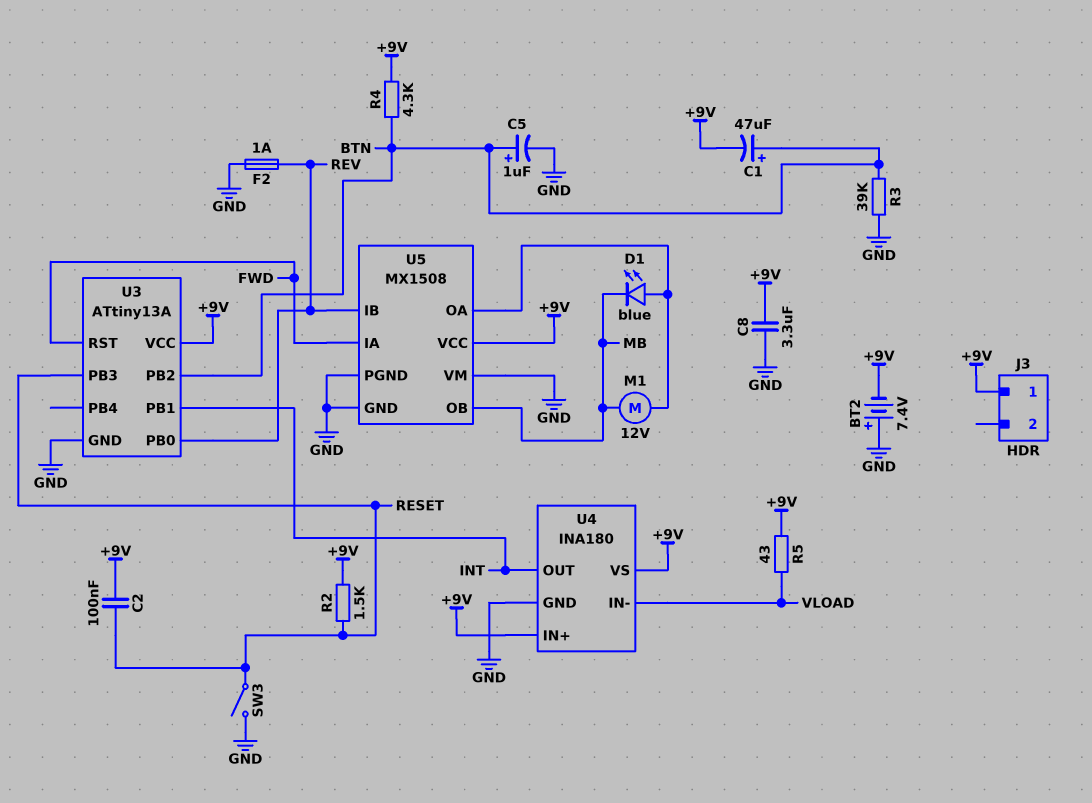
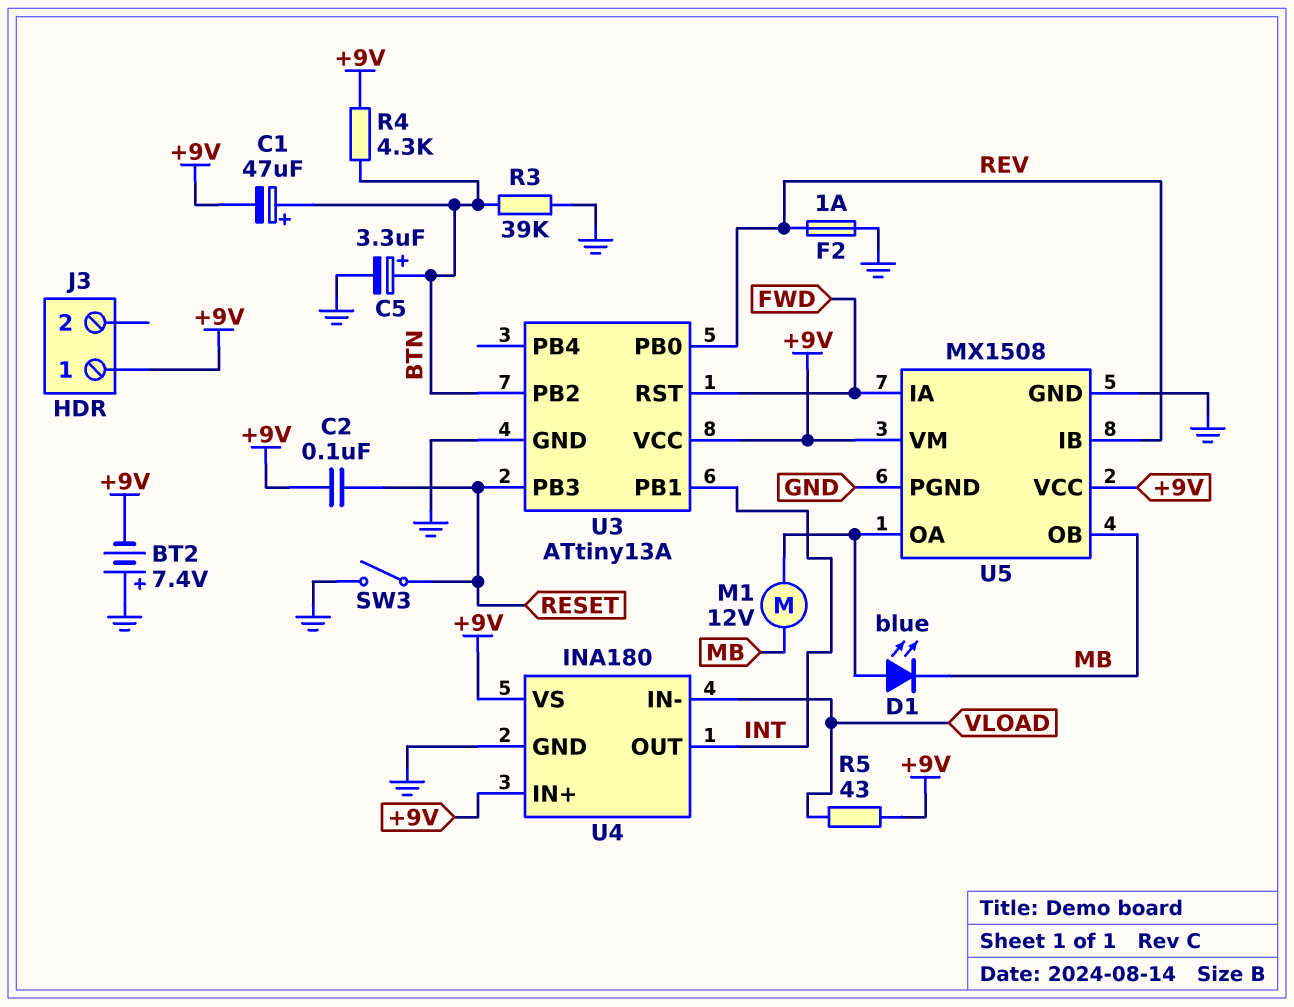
C5: 1uF (plus BTN, minus GND) -> 3.3uF (plus BTN, minus GND)
C8: 3.3uF (+9V, GND) -> none
R2: 1.5k (+9V, RESET) -> none
U5 pin VM: GND -> +9V

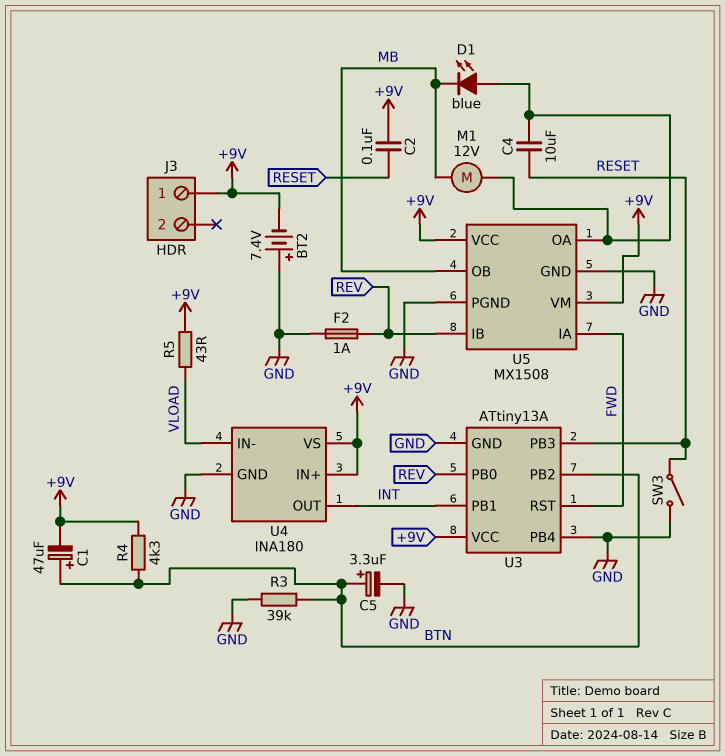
C4: none -> 10uF (RESET, U5/OA)
U3 pin PB4: none -> GND

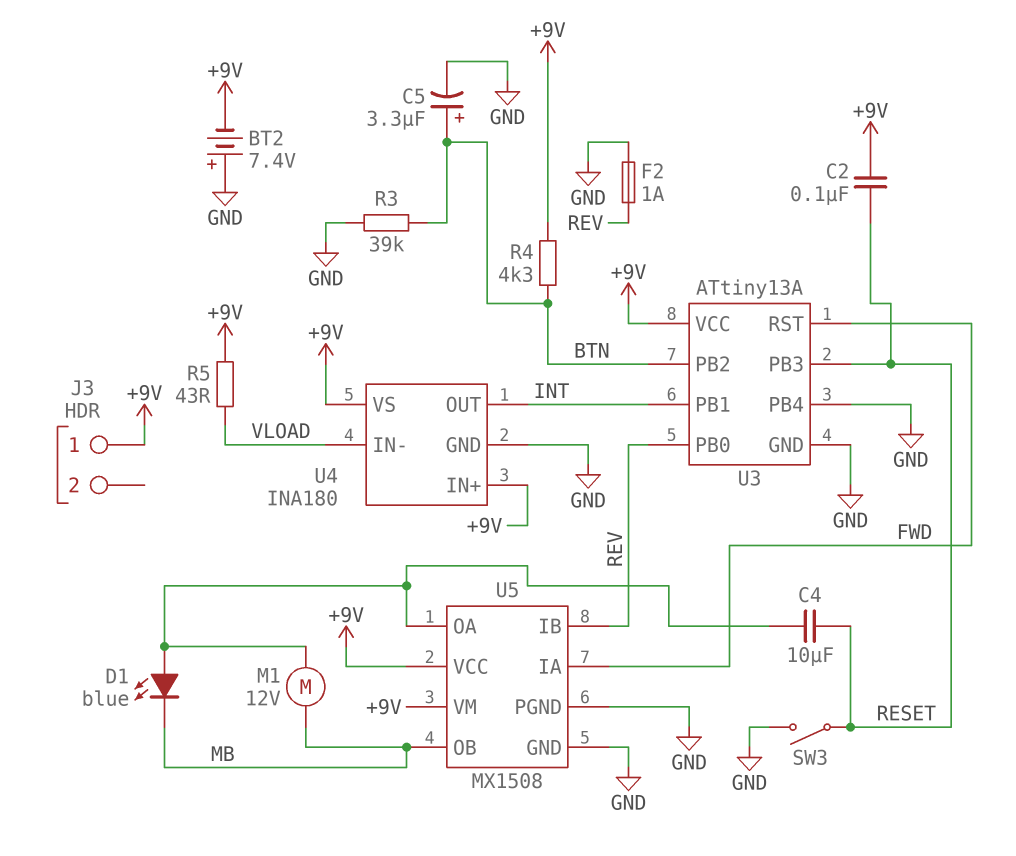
C1: 47uF (plus BTN, minus +9V) -> none

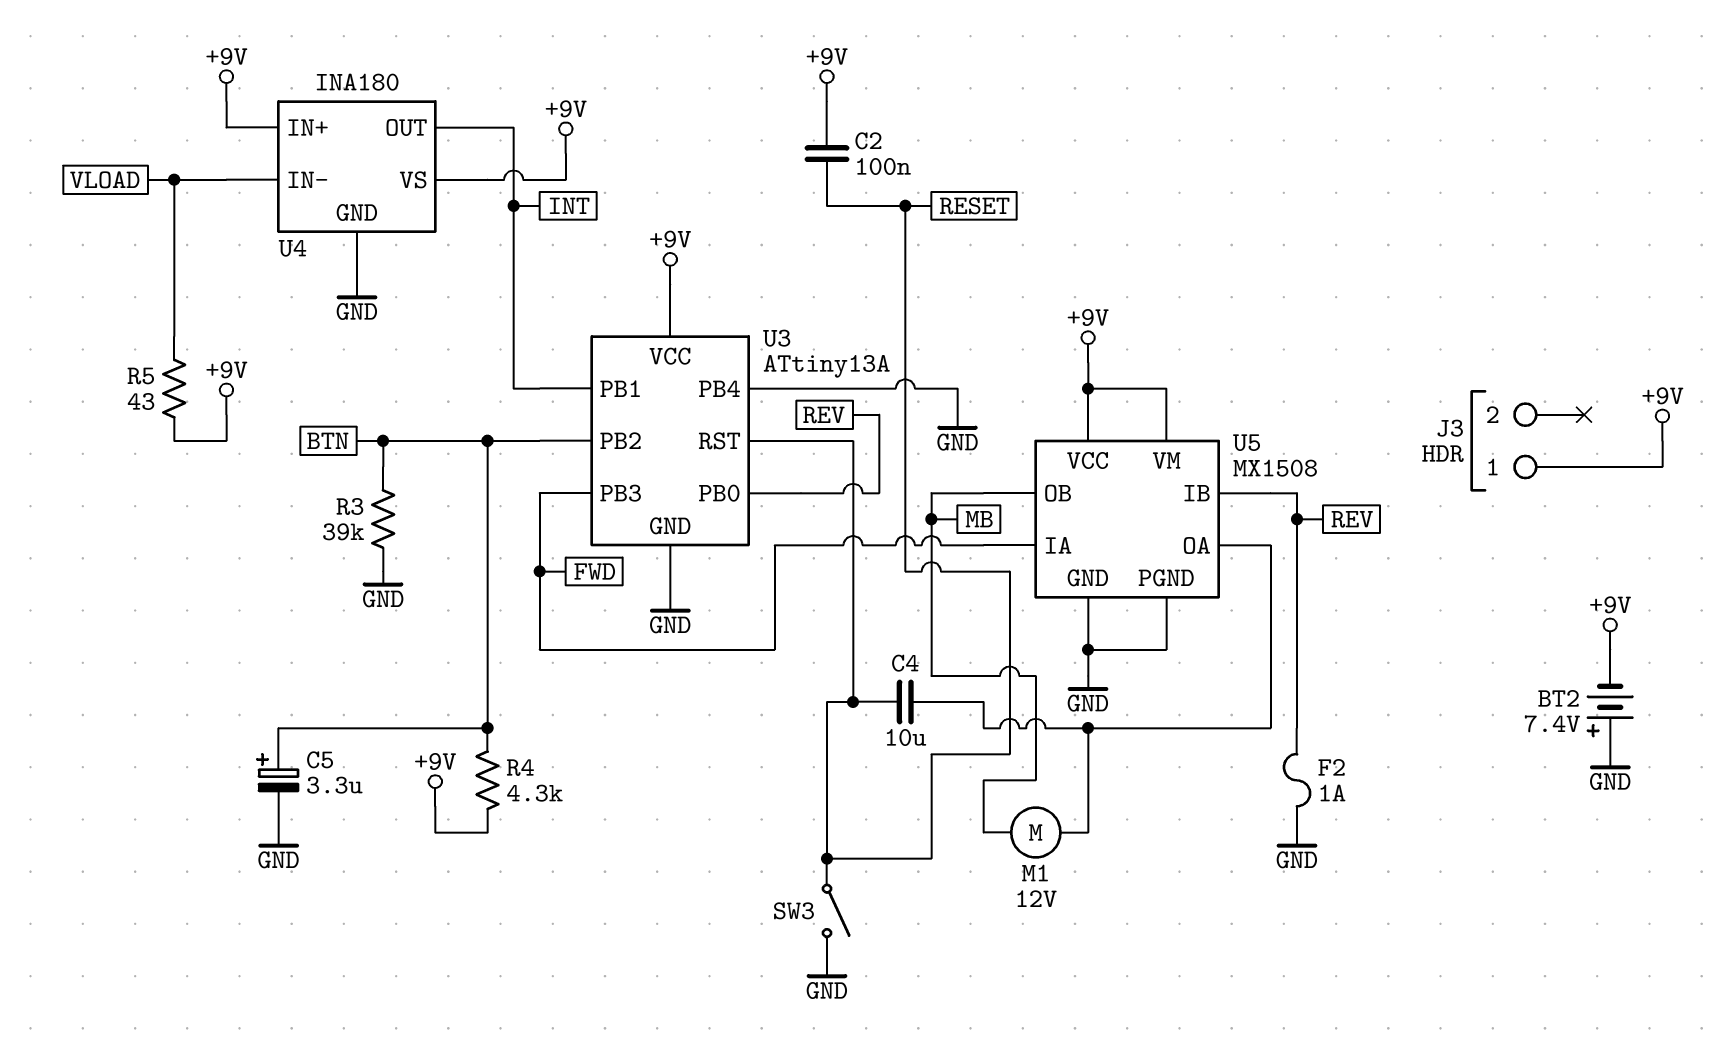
D1: LED blue (A U5/OA, K MB) -> none
U3 pin PB3: RESET -> FWD
U3 pin RST: FWD -> RESET

